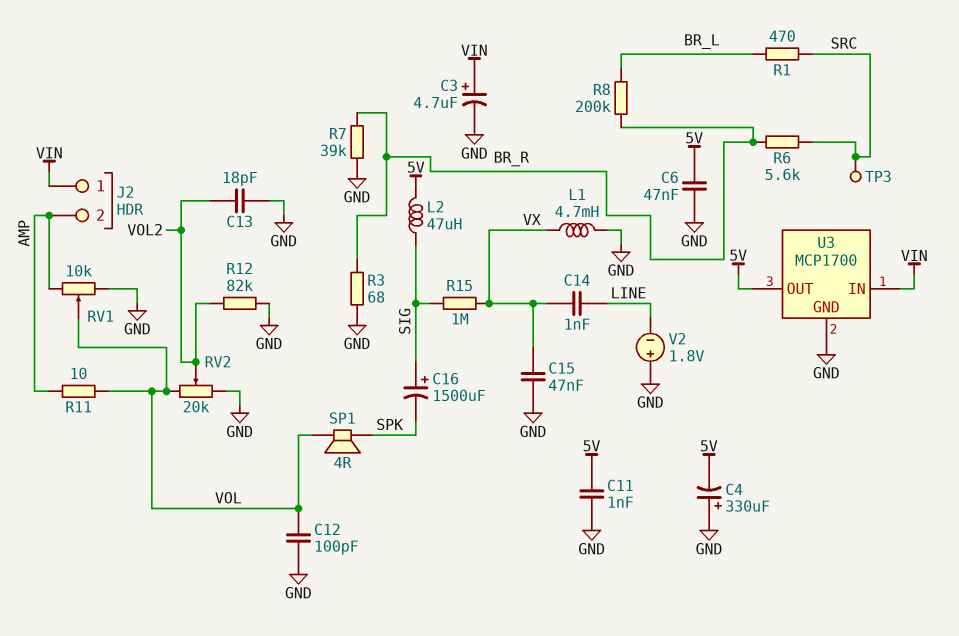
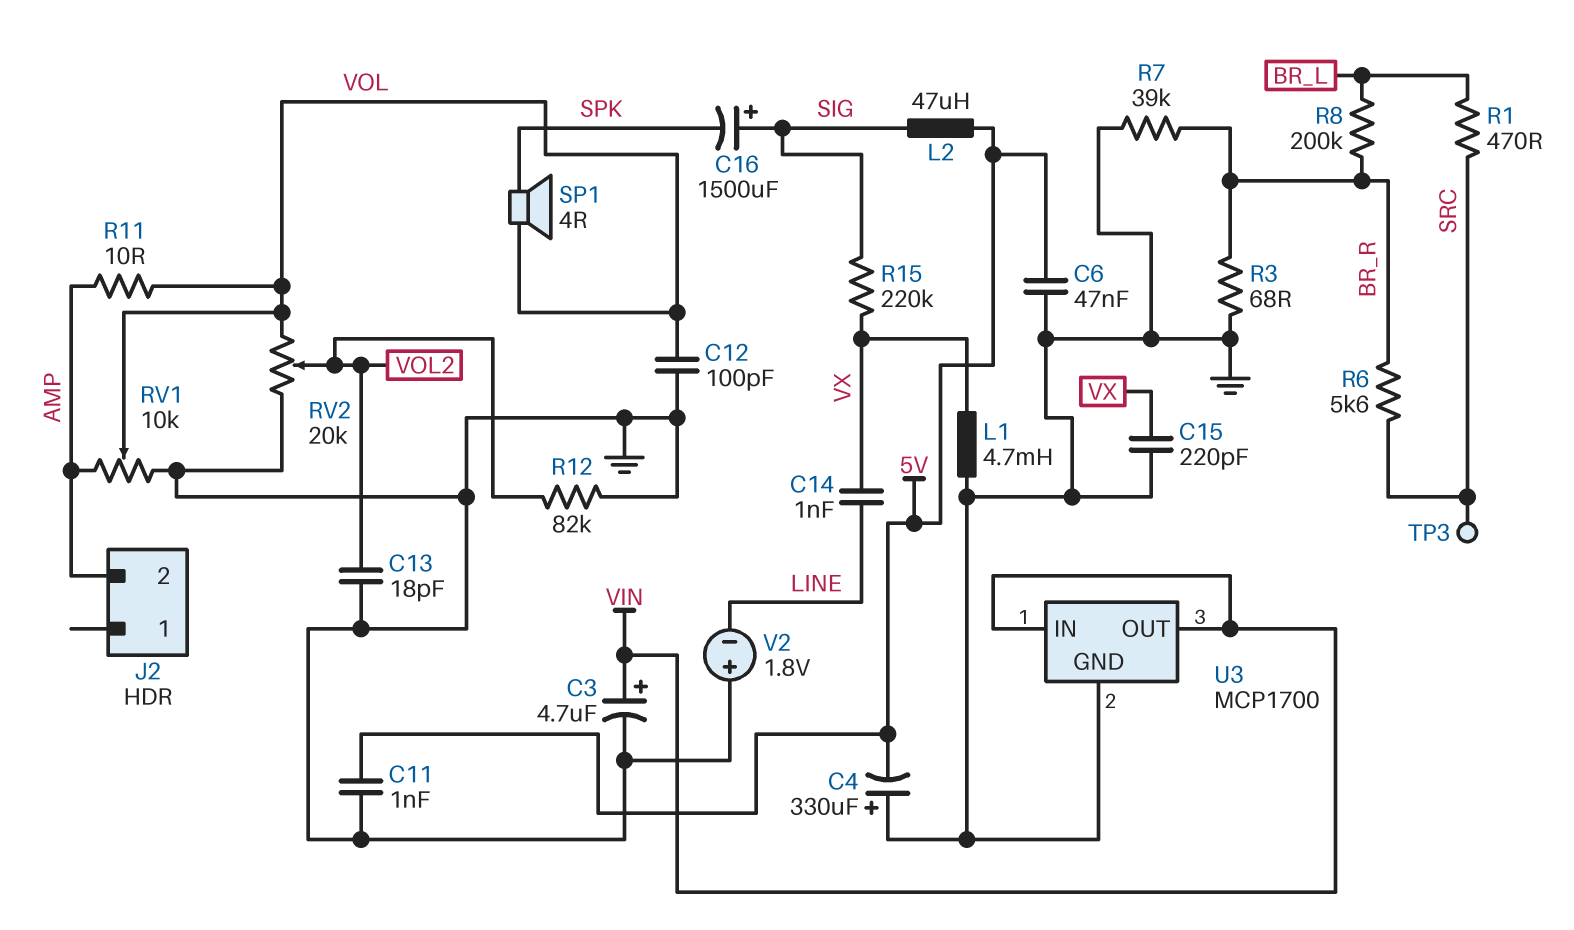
C15: 47nF (GND, VX) -> 220pF (GND, VX)
J2 pin 1: VIN -> none
R15: 1M (SIG, VX) -> 220k (SIG, VX)
U3 pin OUT: 5V -> VIN

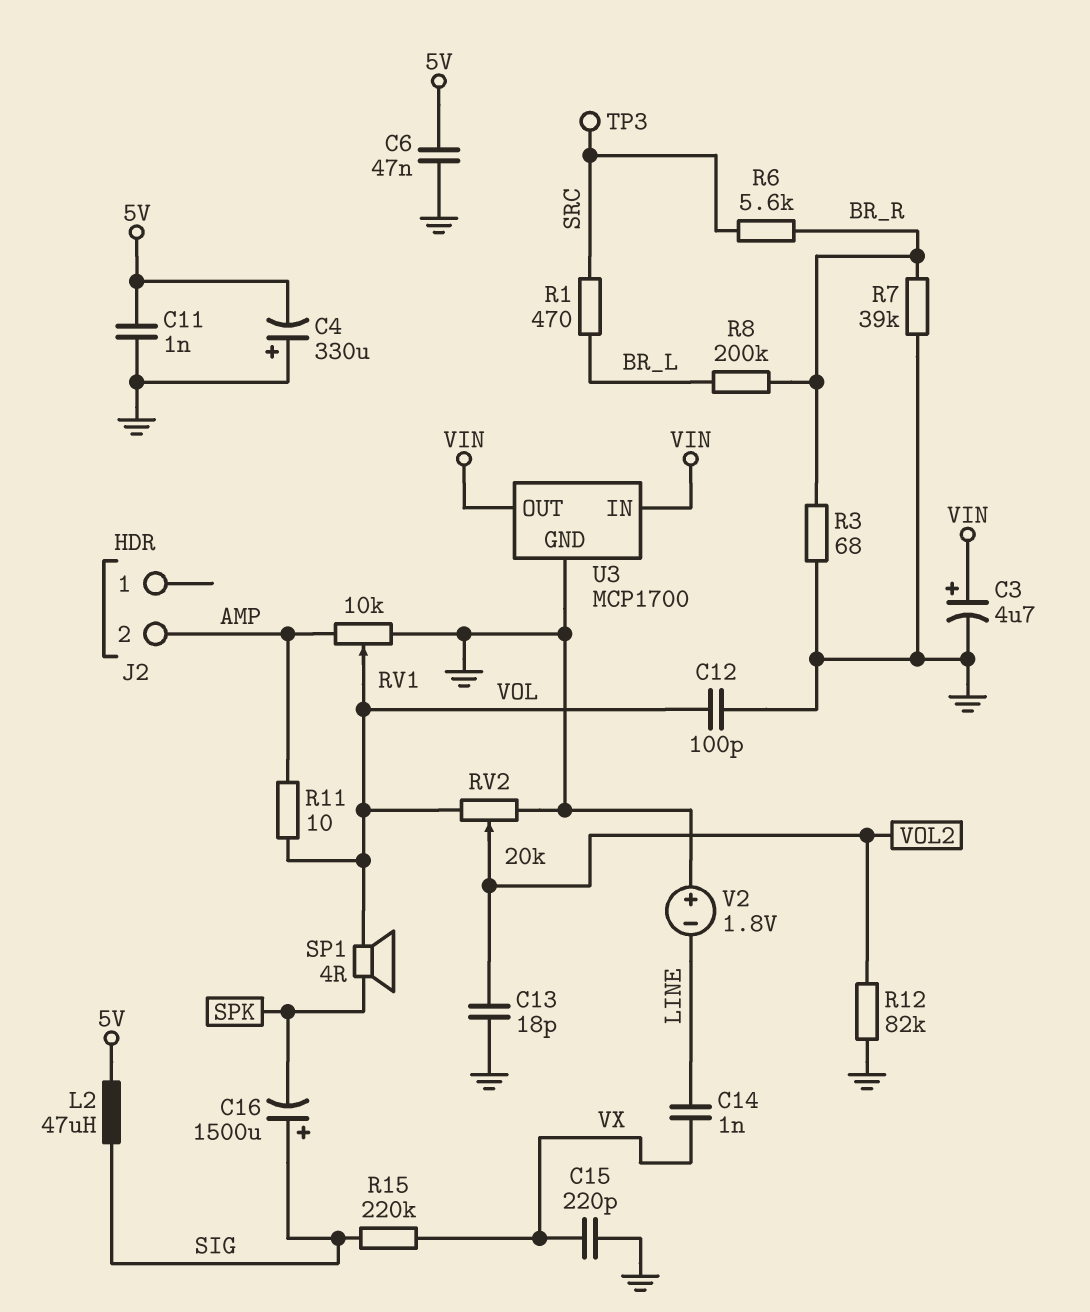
L1: 4.7mH (GND, VX) -> none

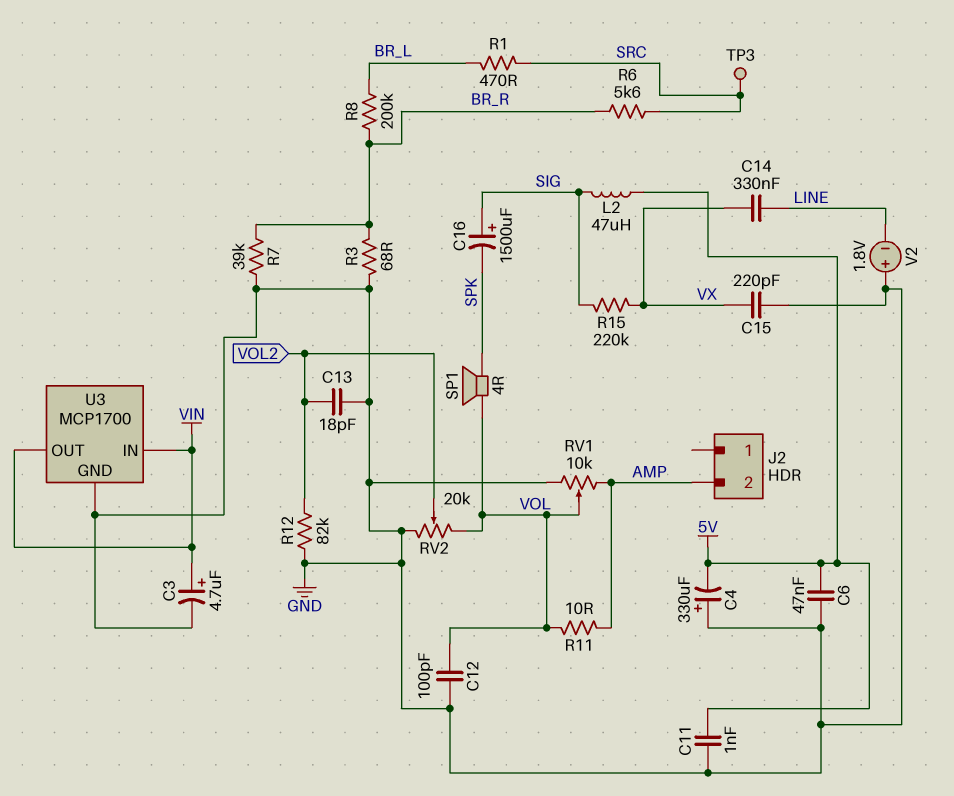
C14: 1nF (LINE, VX) -> 330nF (LINE, VX)

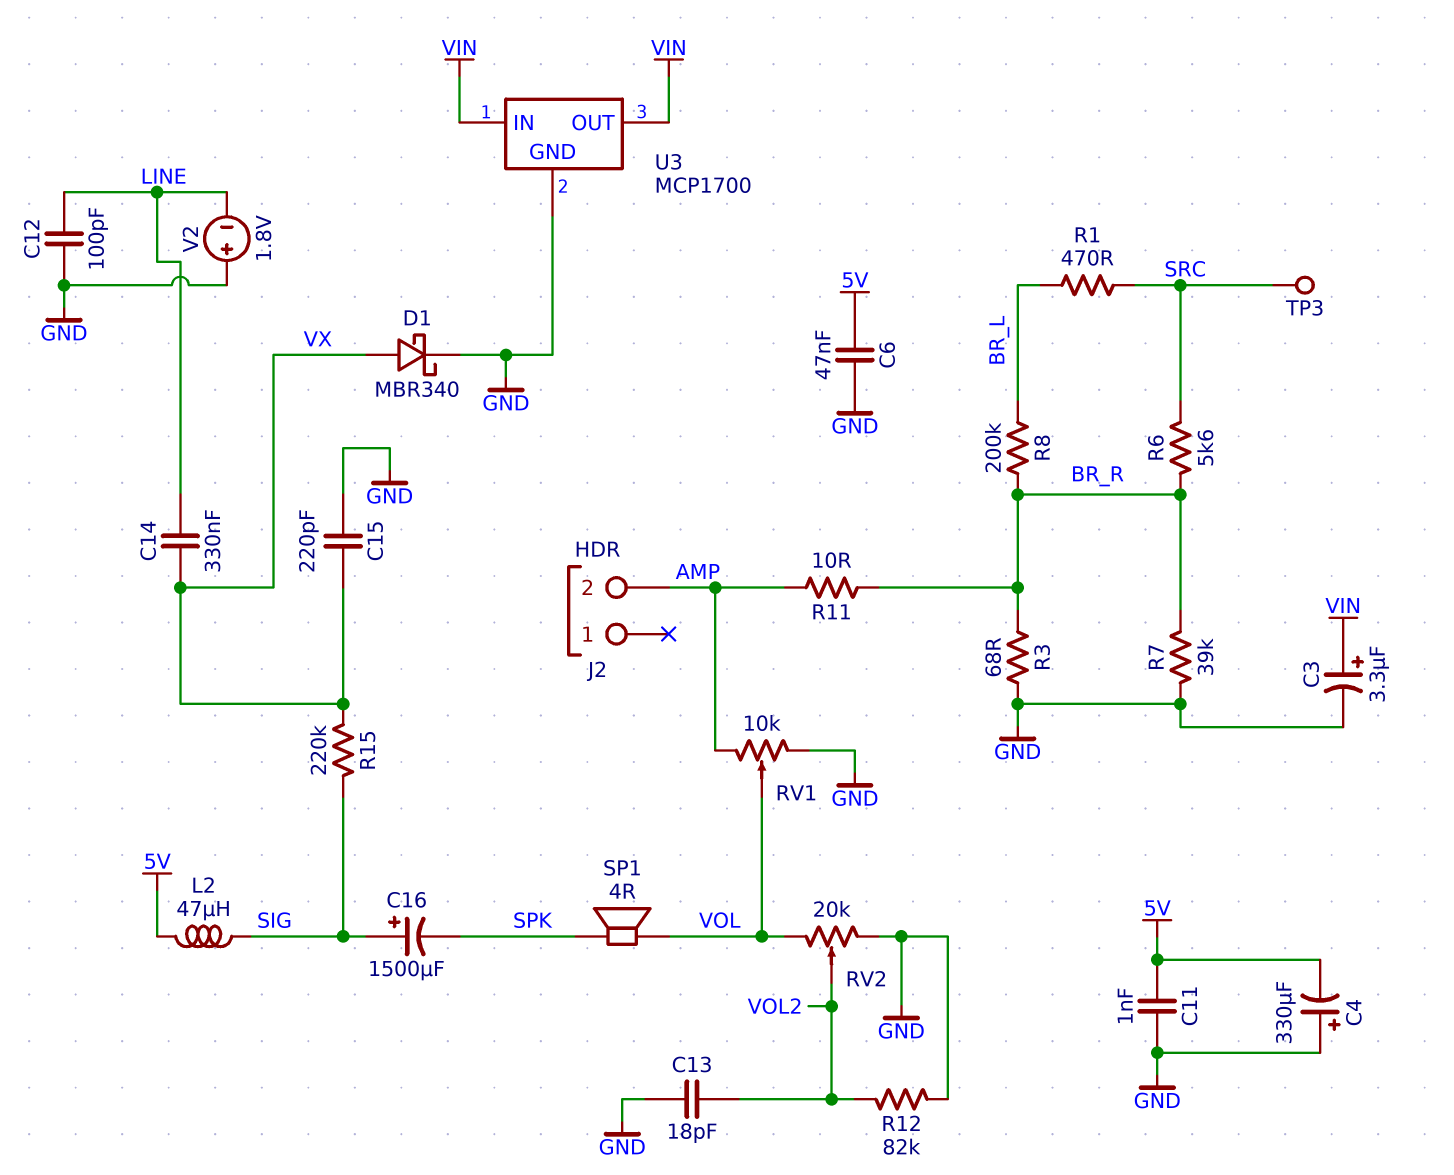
C3: 4.7uF (plus VIN, minus GND) -> 3.3uF (plus VIN, minus GND)
C12: 100pF (GND, VOL) -> 100pF (GND, LINE)
D1: none -> schottky MBR340 (A VX, K GND)
R11: 10 (AMP, VOL) -> 10 (AMP, BR_R)

